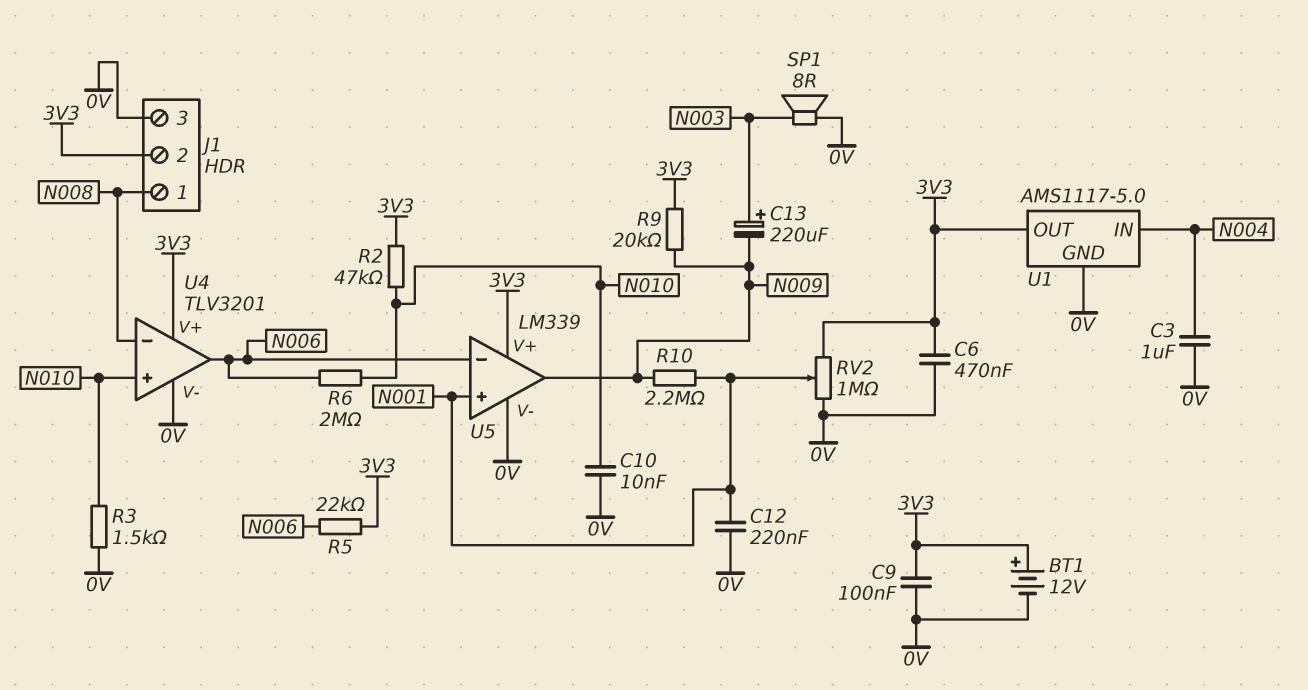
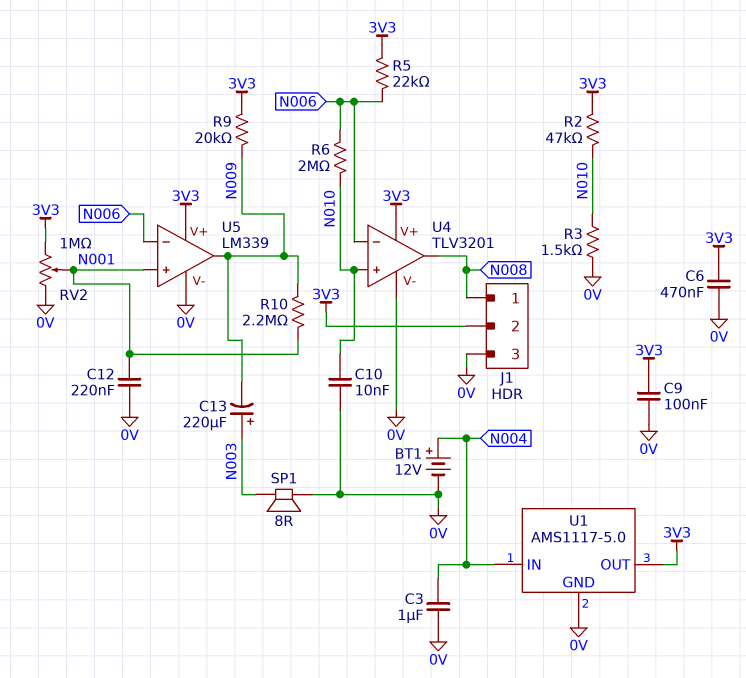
BT1: 12V (plus 3V3, minus 0V) -> 12V (plus N004, minus 0V)
U4 pin in-: N008 -> N006
U4 pin out: N006 -> N008

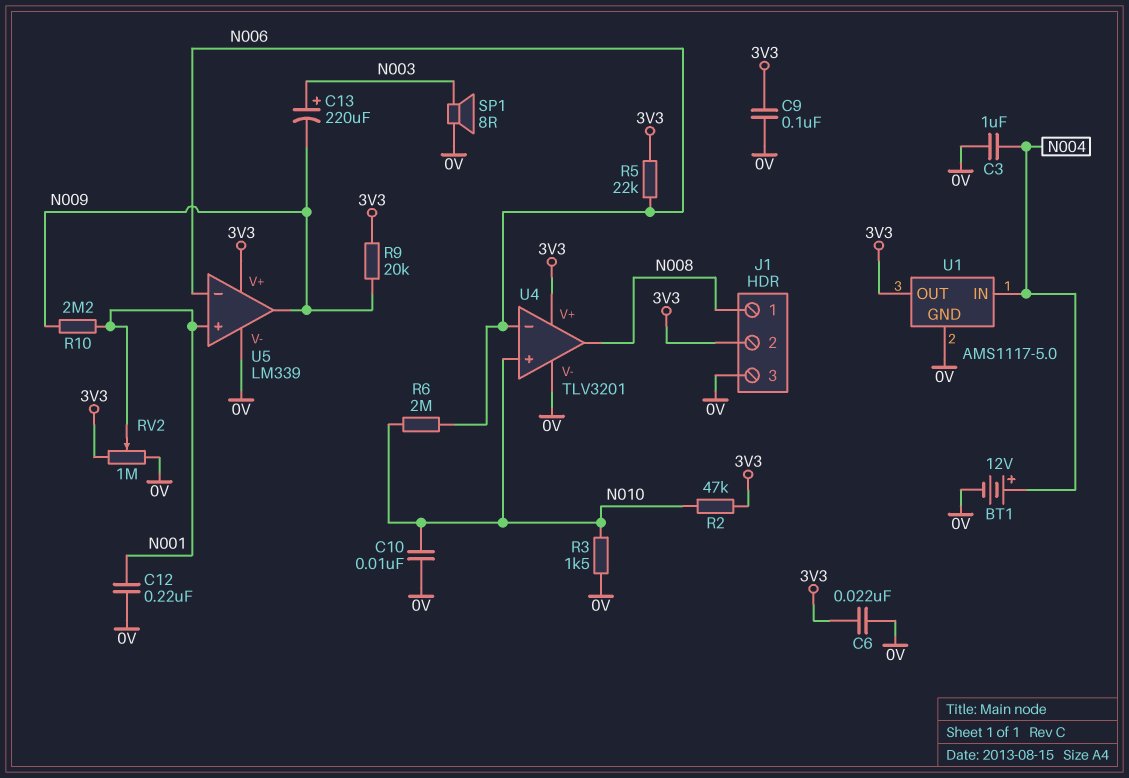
C6: 470nF (0V, 3V3) -> 22nF (0V, 3V3)

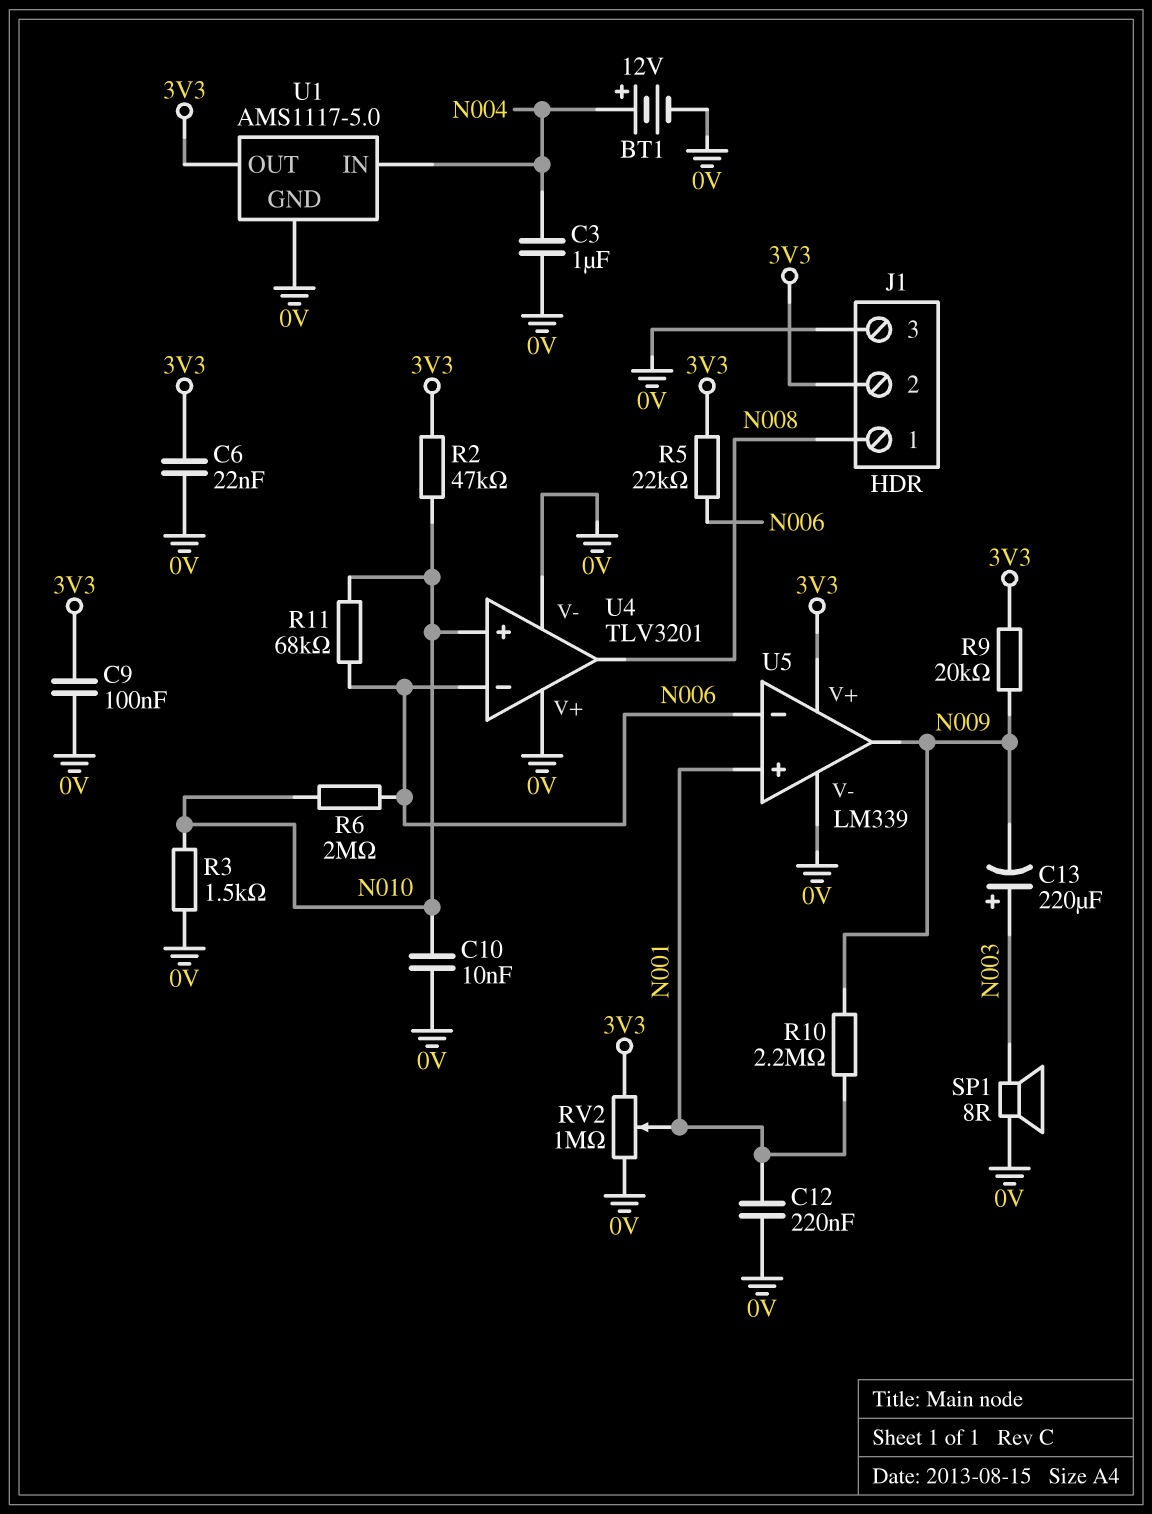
R11: none -> 68k (N006, N010)
U4 pin V+: 3V3 -> 0V

